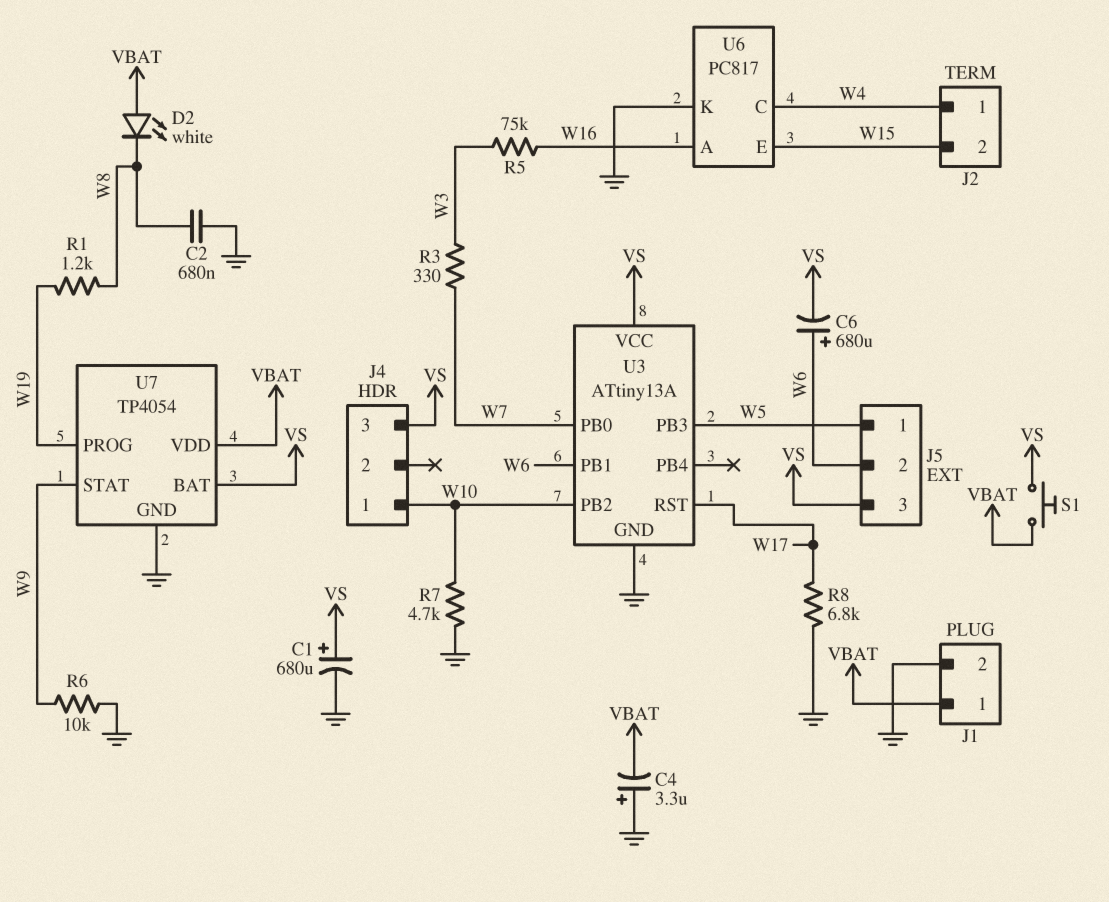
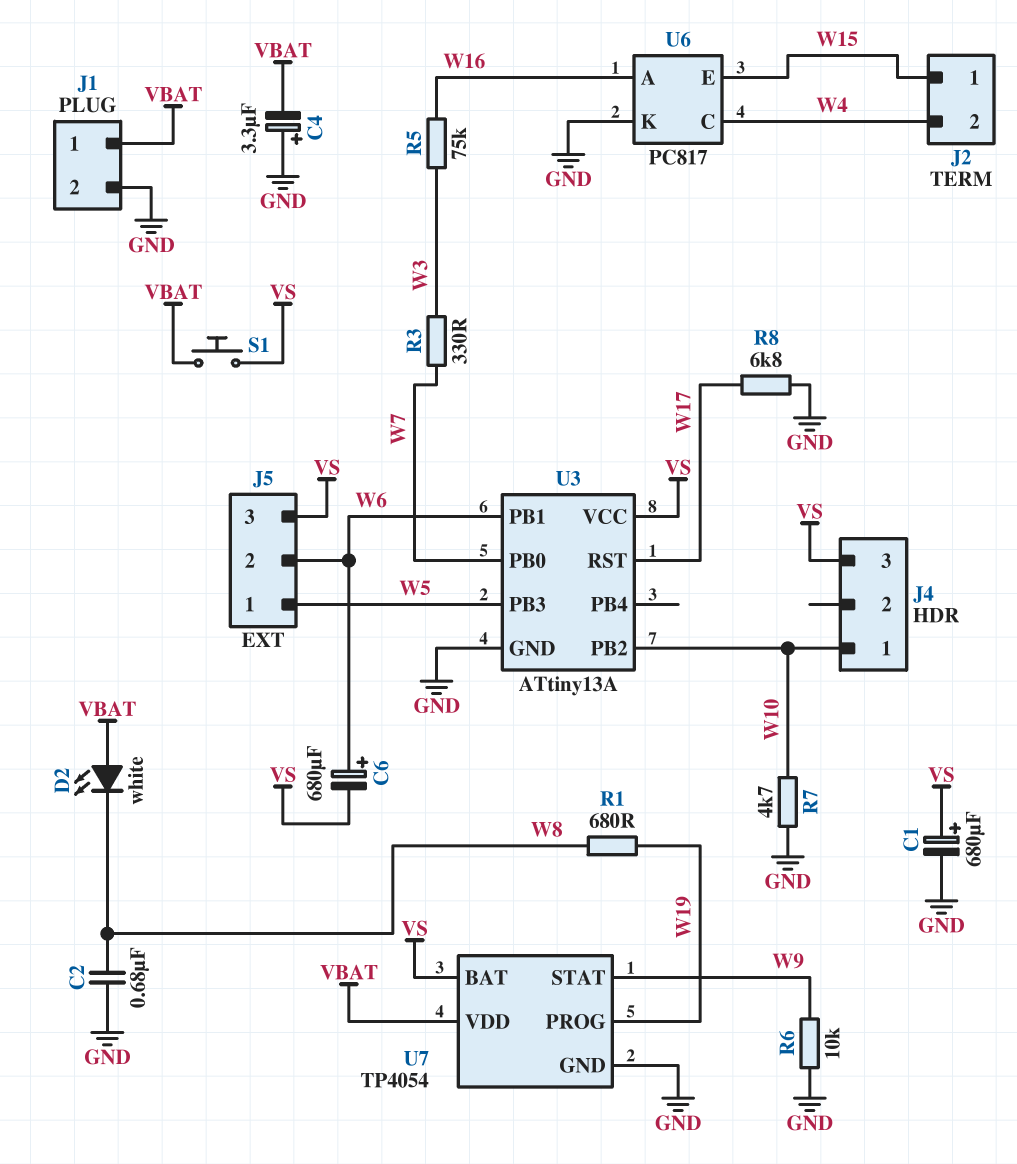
J2 pin 1: W4 -> W15
J2 pin 2: W15 -> W4
R1: 1.2k (W8, W19) -> 680 (W8, W19)

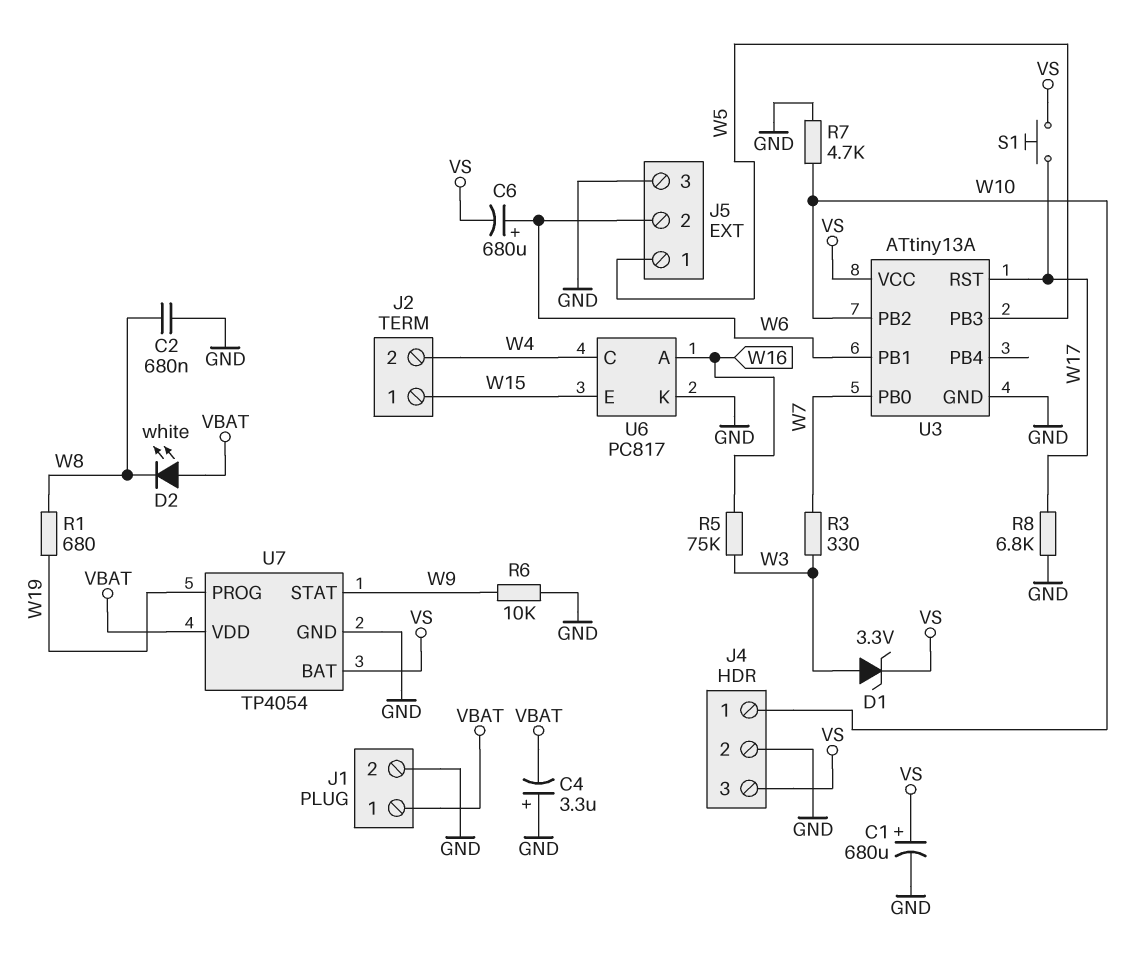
D1: none -> zener 3.3V (A W3, K VS)
J4 pin 2: none -> GND
J5 pin 3: VS -> GND
S1: button (VBAT, VS) -> button (VS, W17)

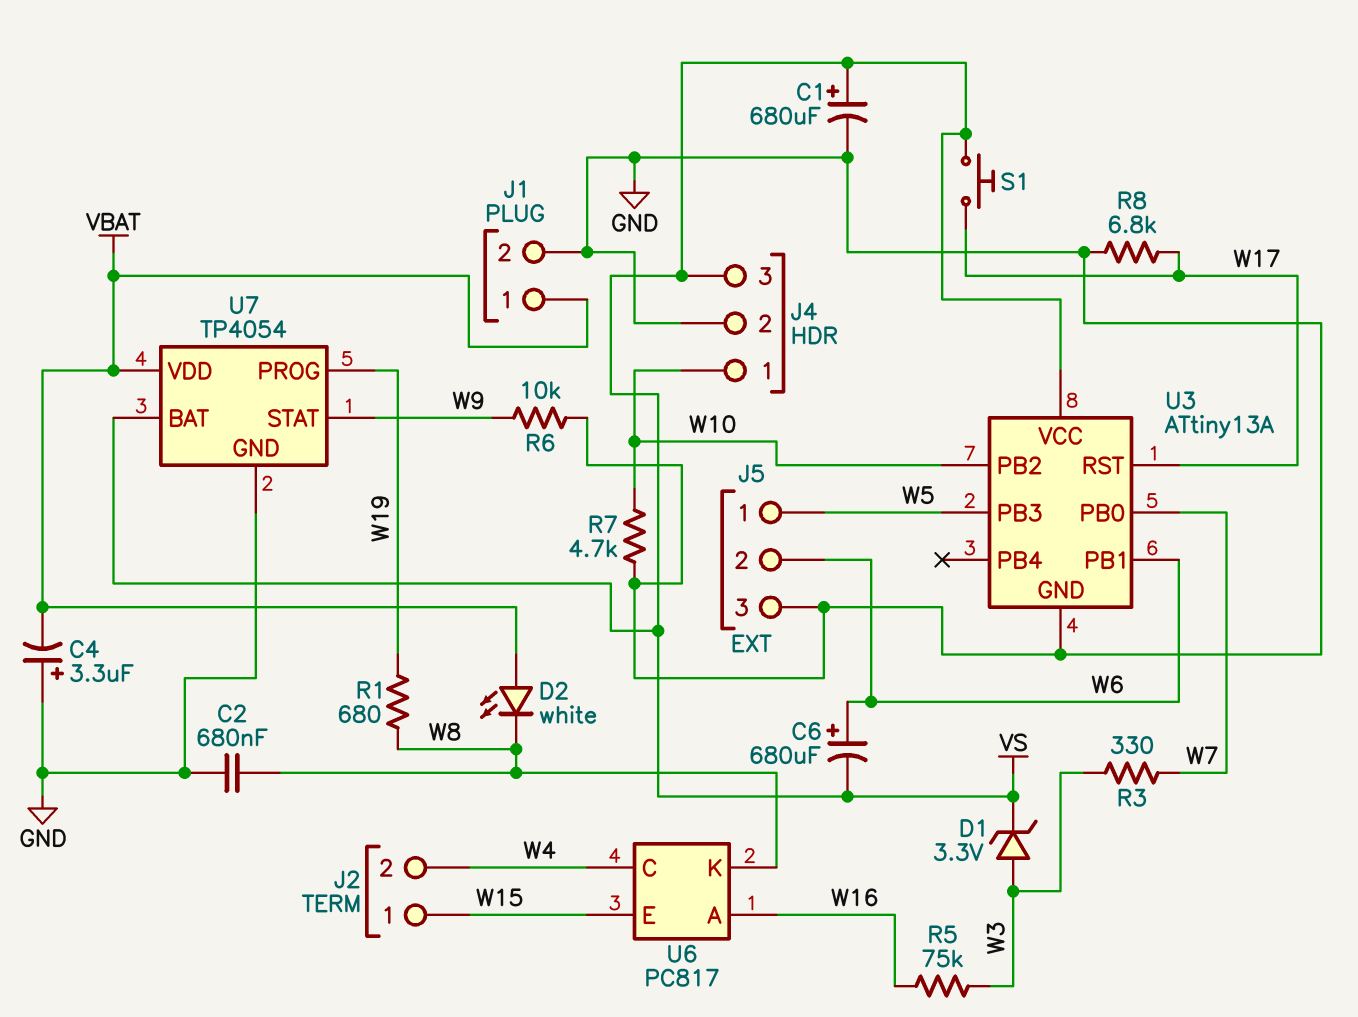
U6 pin K: GND -> W8

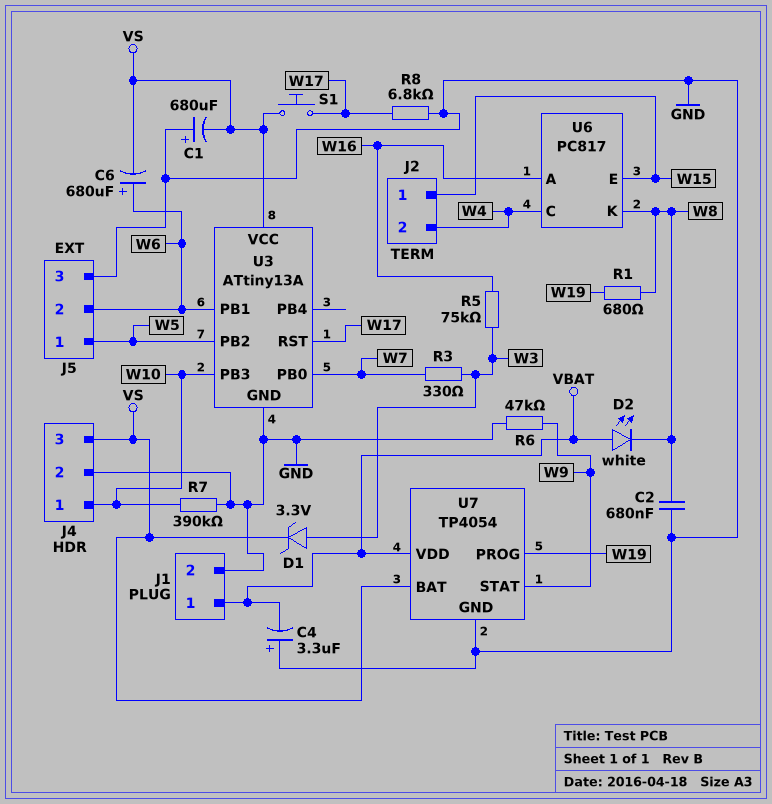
C1: 680uF (plus VS, minus GND) -> 680uF (plus GND, minus VS)
R6: 10k (GND, W9) -> 47k (GND, W9)
R7: 4.7k (GND, W10) -> 390k (GND, W10)
U3 pin PB2: W10 -> W5
U3 pin PB3: W5 -> W10

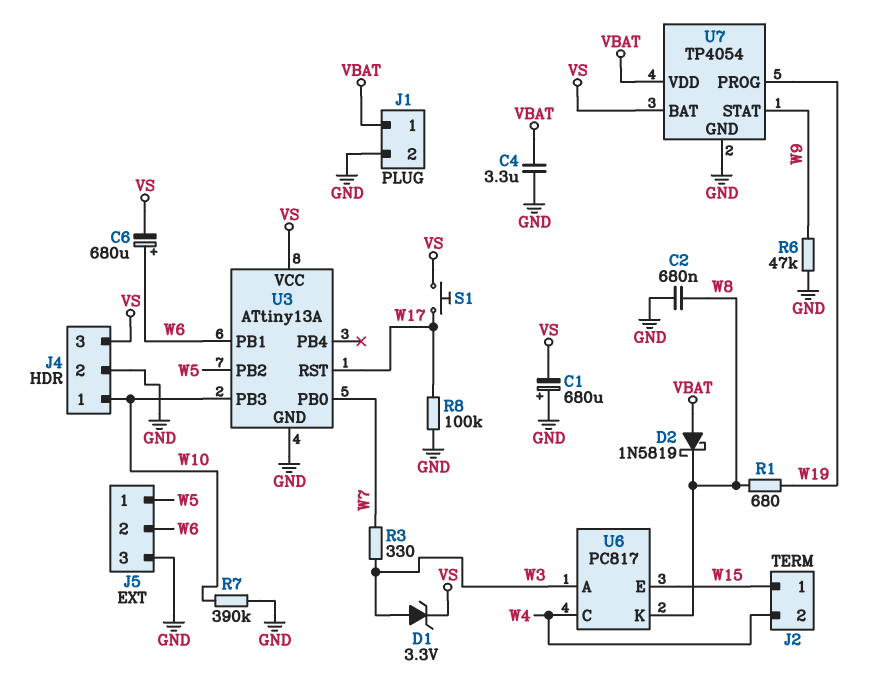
C4: 3.3uF (plus GND, minus VBAT) -> 3.3uF (GND, VBAT)
D2: LED white (A VBAT, K W8) -> schottky 1N5819 (A VBAT, K W8)
R5: 75k (W3, W16) -> none
R8: 6.8k (GND, W17) -> 100k (GND, W17)
U6 pin A: W16 -> W3

